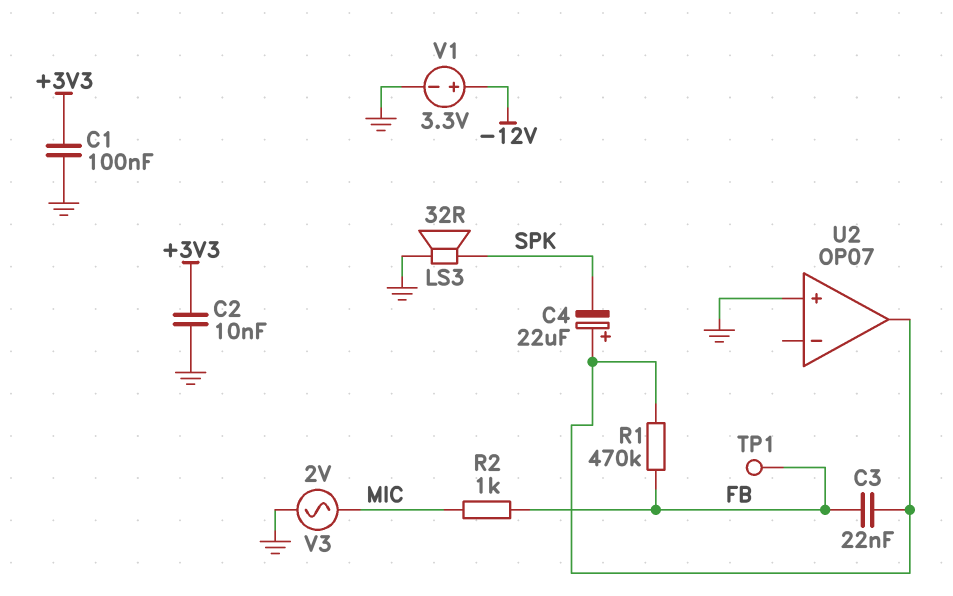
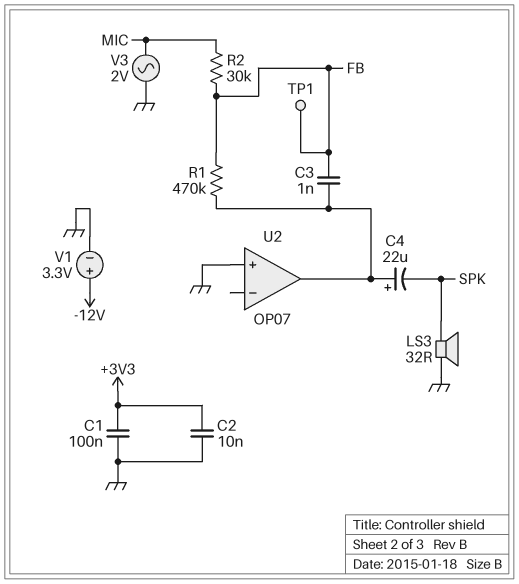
C3: 22nF (FB, U2/out) -> 1nF (FB, U2/out)
R2: 1k (FB, MIC) -> 30k (FB, MIC)

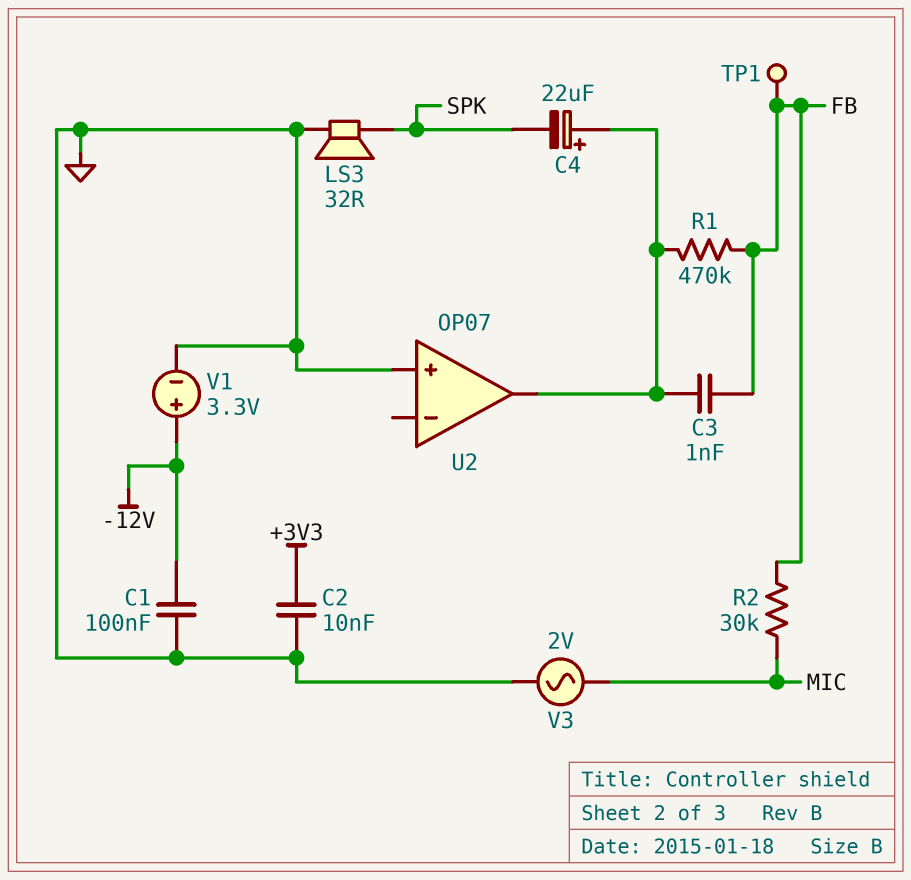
C1: 100nF (+3V3, GND) -> 100nF (-12V, GND)

